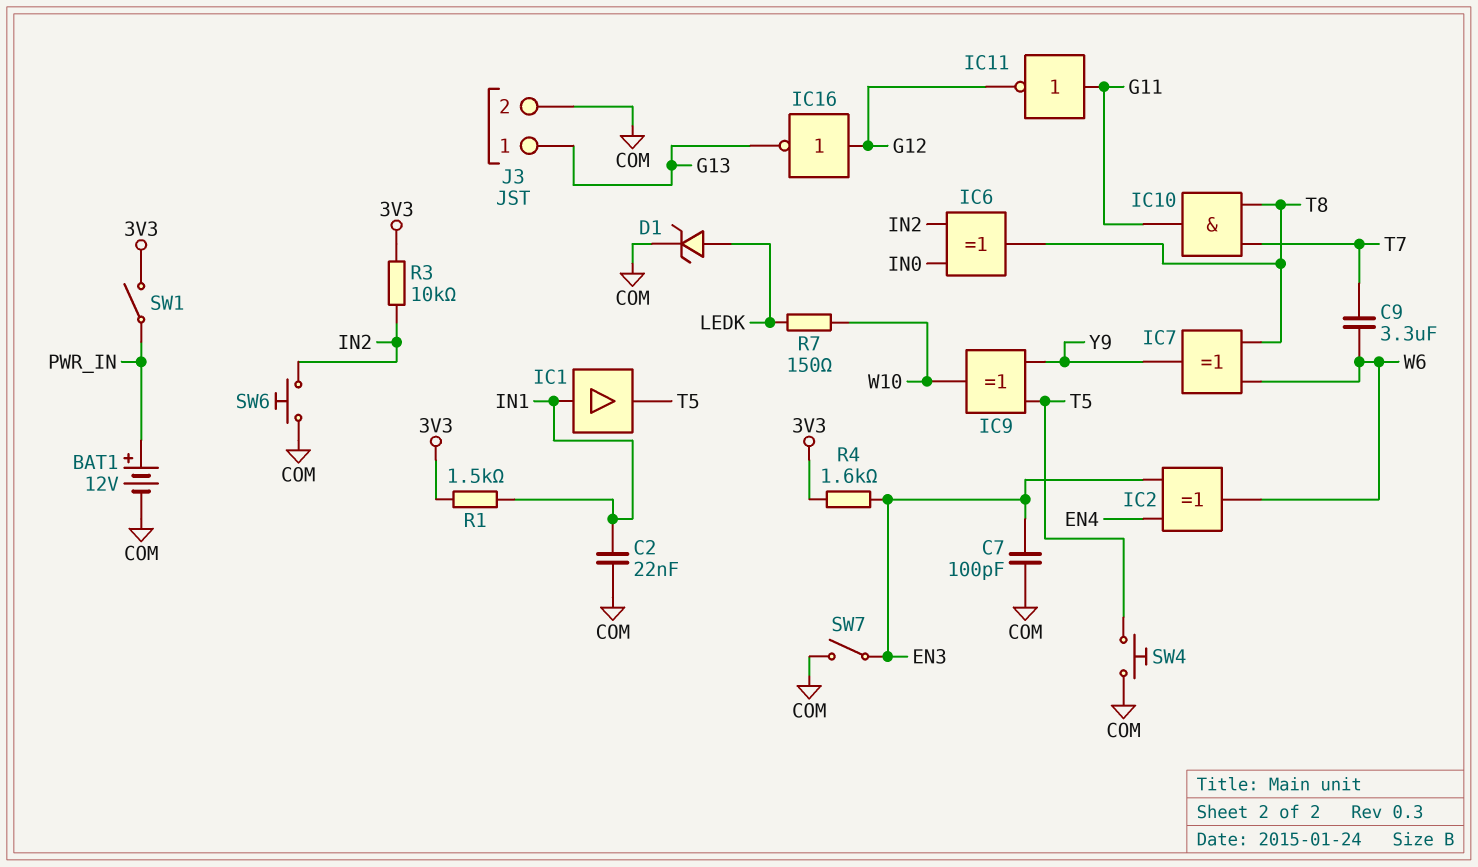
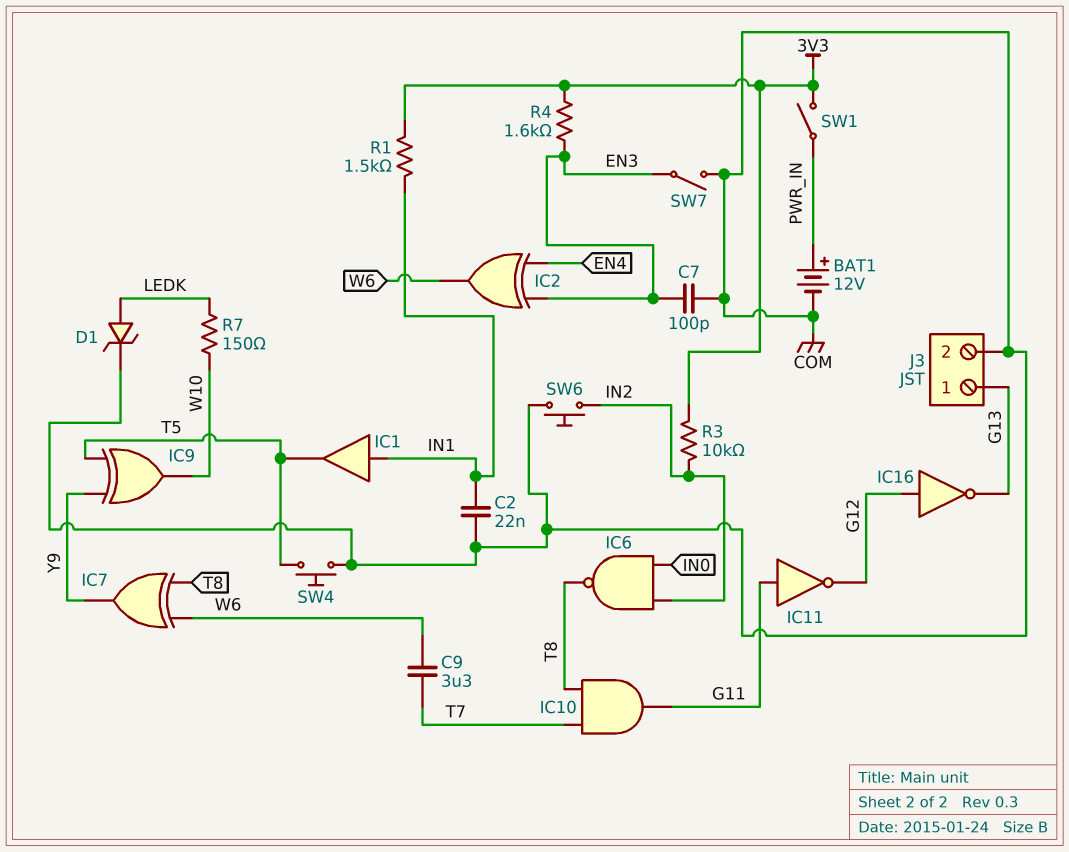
IC6: XOR (in IN0, in IN2, out T8) -> NAND (in IN0, in IN2, out T8)

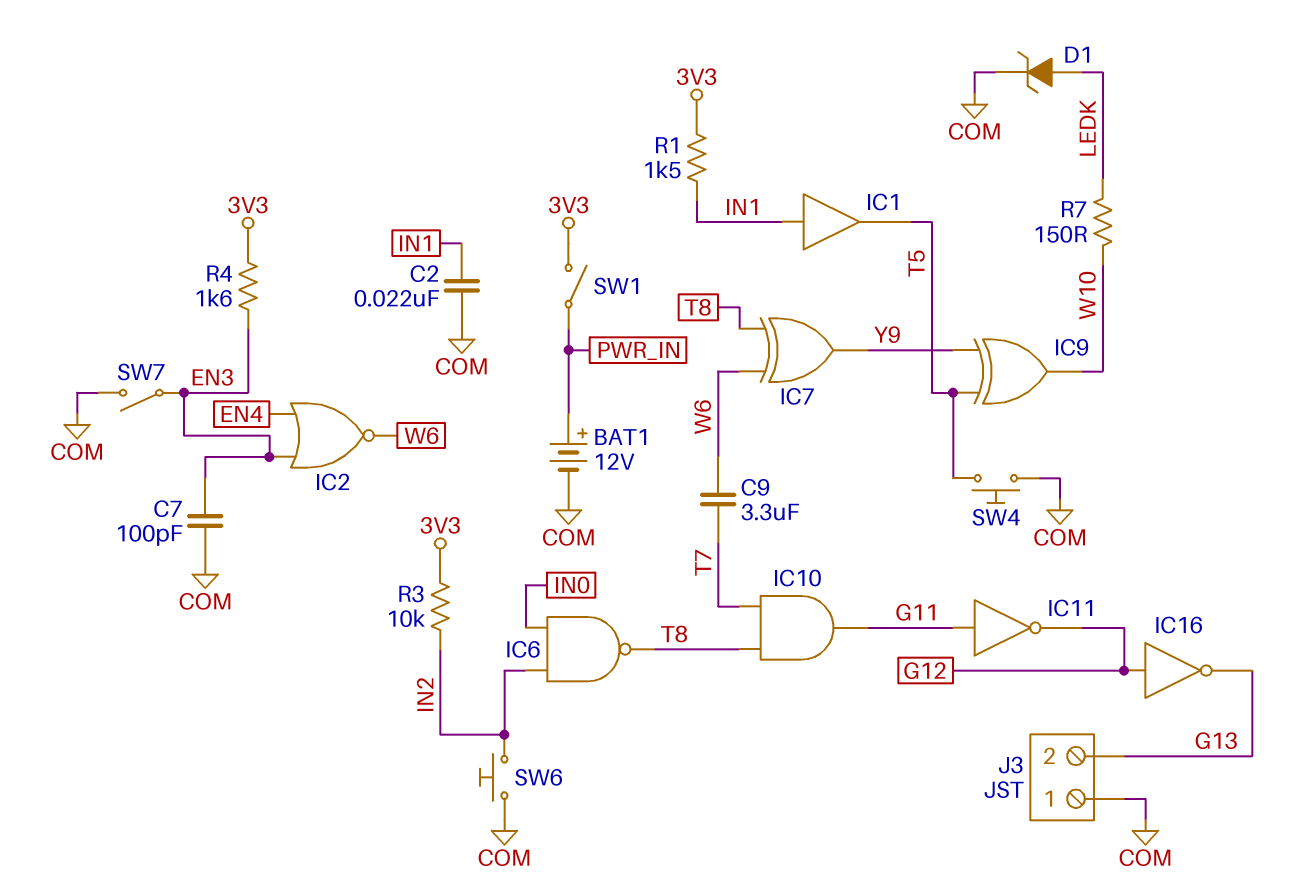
IC2: XOR (in EN3, in EN4, out W6) -> NOR (in EN3, in EN4, out W6)
J3 pin 1: G13 -> COM
J3 pin 2: COM -> G13

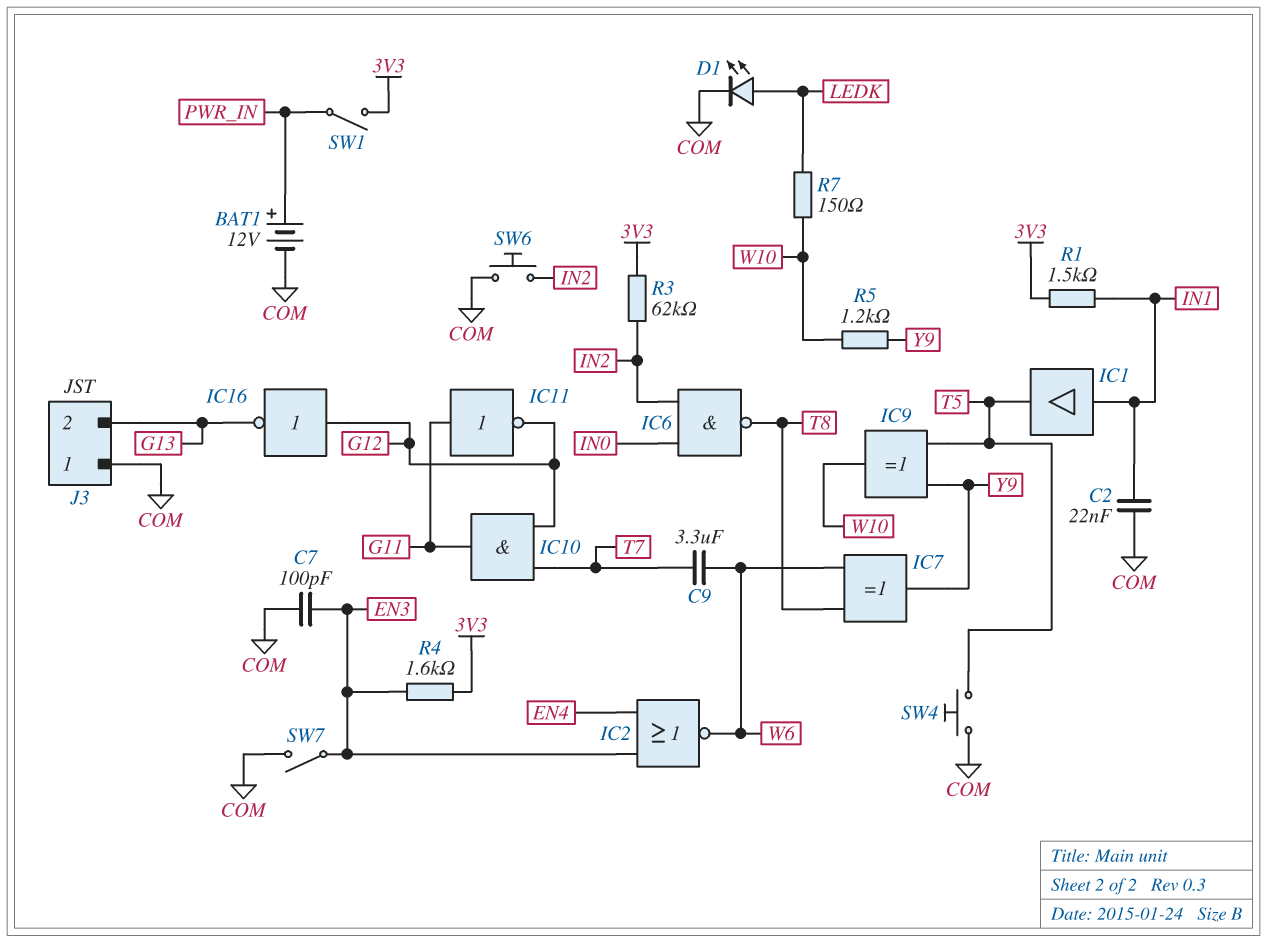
D1: zener (A LEDK, K COM) -> LED (A LEDK, K COM)
IC10: AND (in T7, in T8, out G11) -> AND (in G12, in T7, out G11)
R3: 10k (3V3, IN2) -> 62k (3V3, IN2)
R5: none -> 1.2k (W10, Y9)

